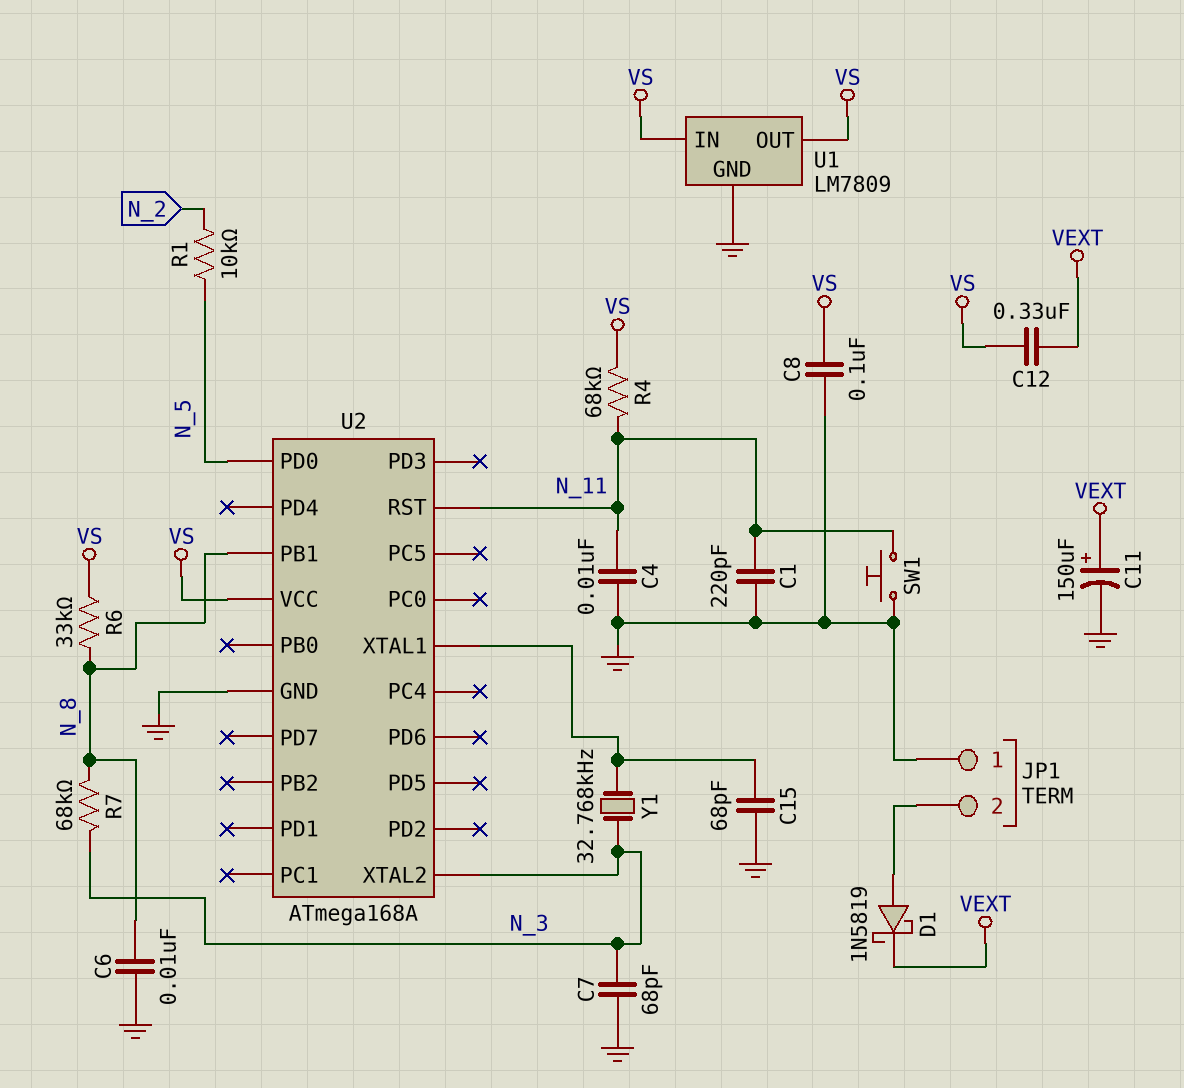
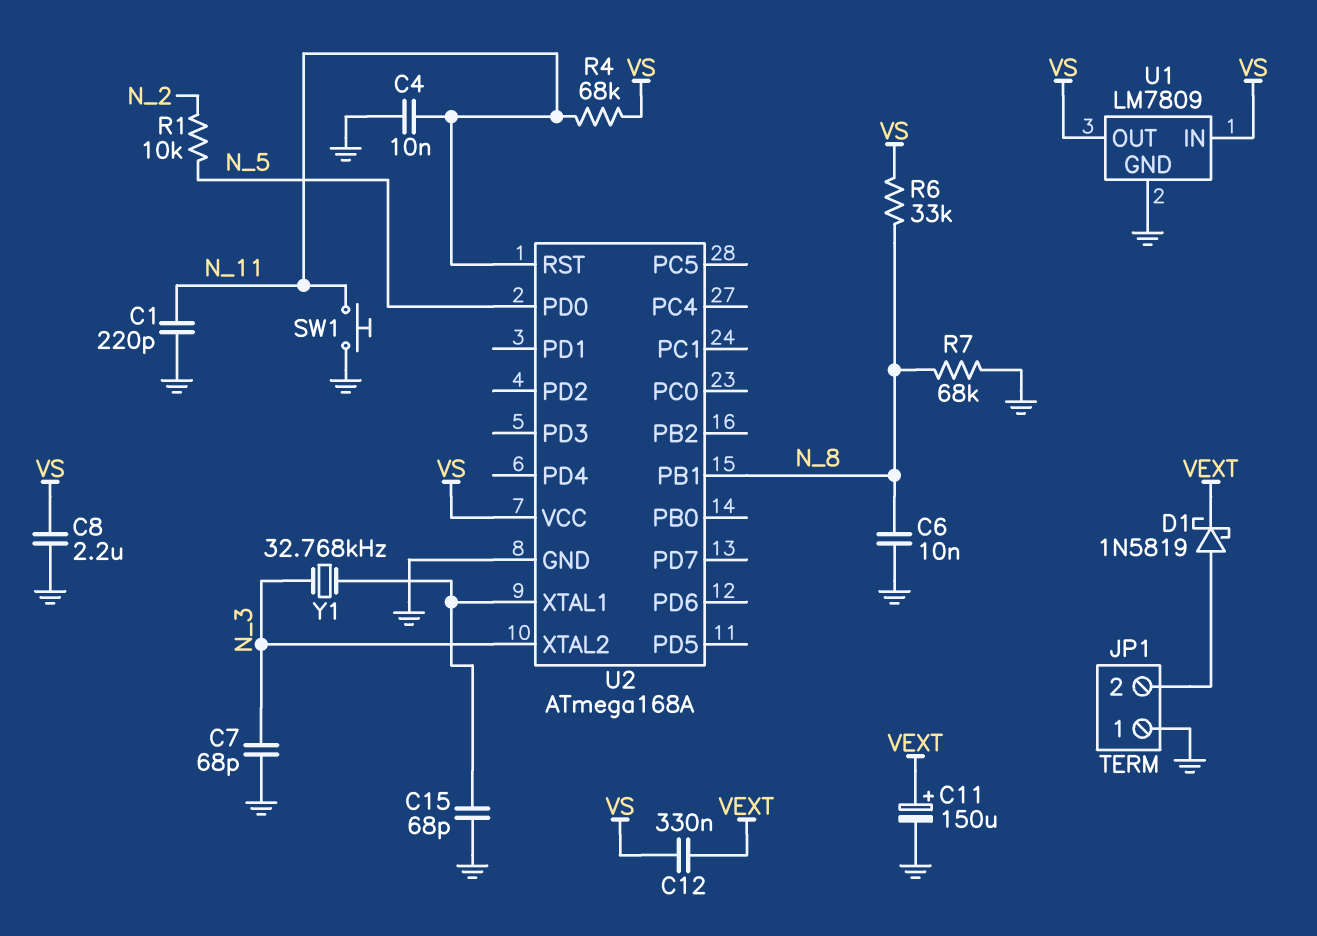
C8: 100nF (GND, VS) -> 2.2uF (GND, VS)
R7: 68k (N_3, N_8) -> 68k (GND, N_8)

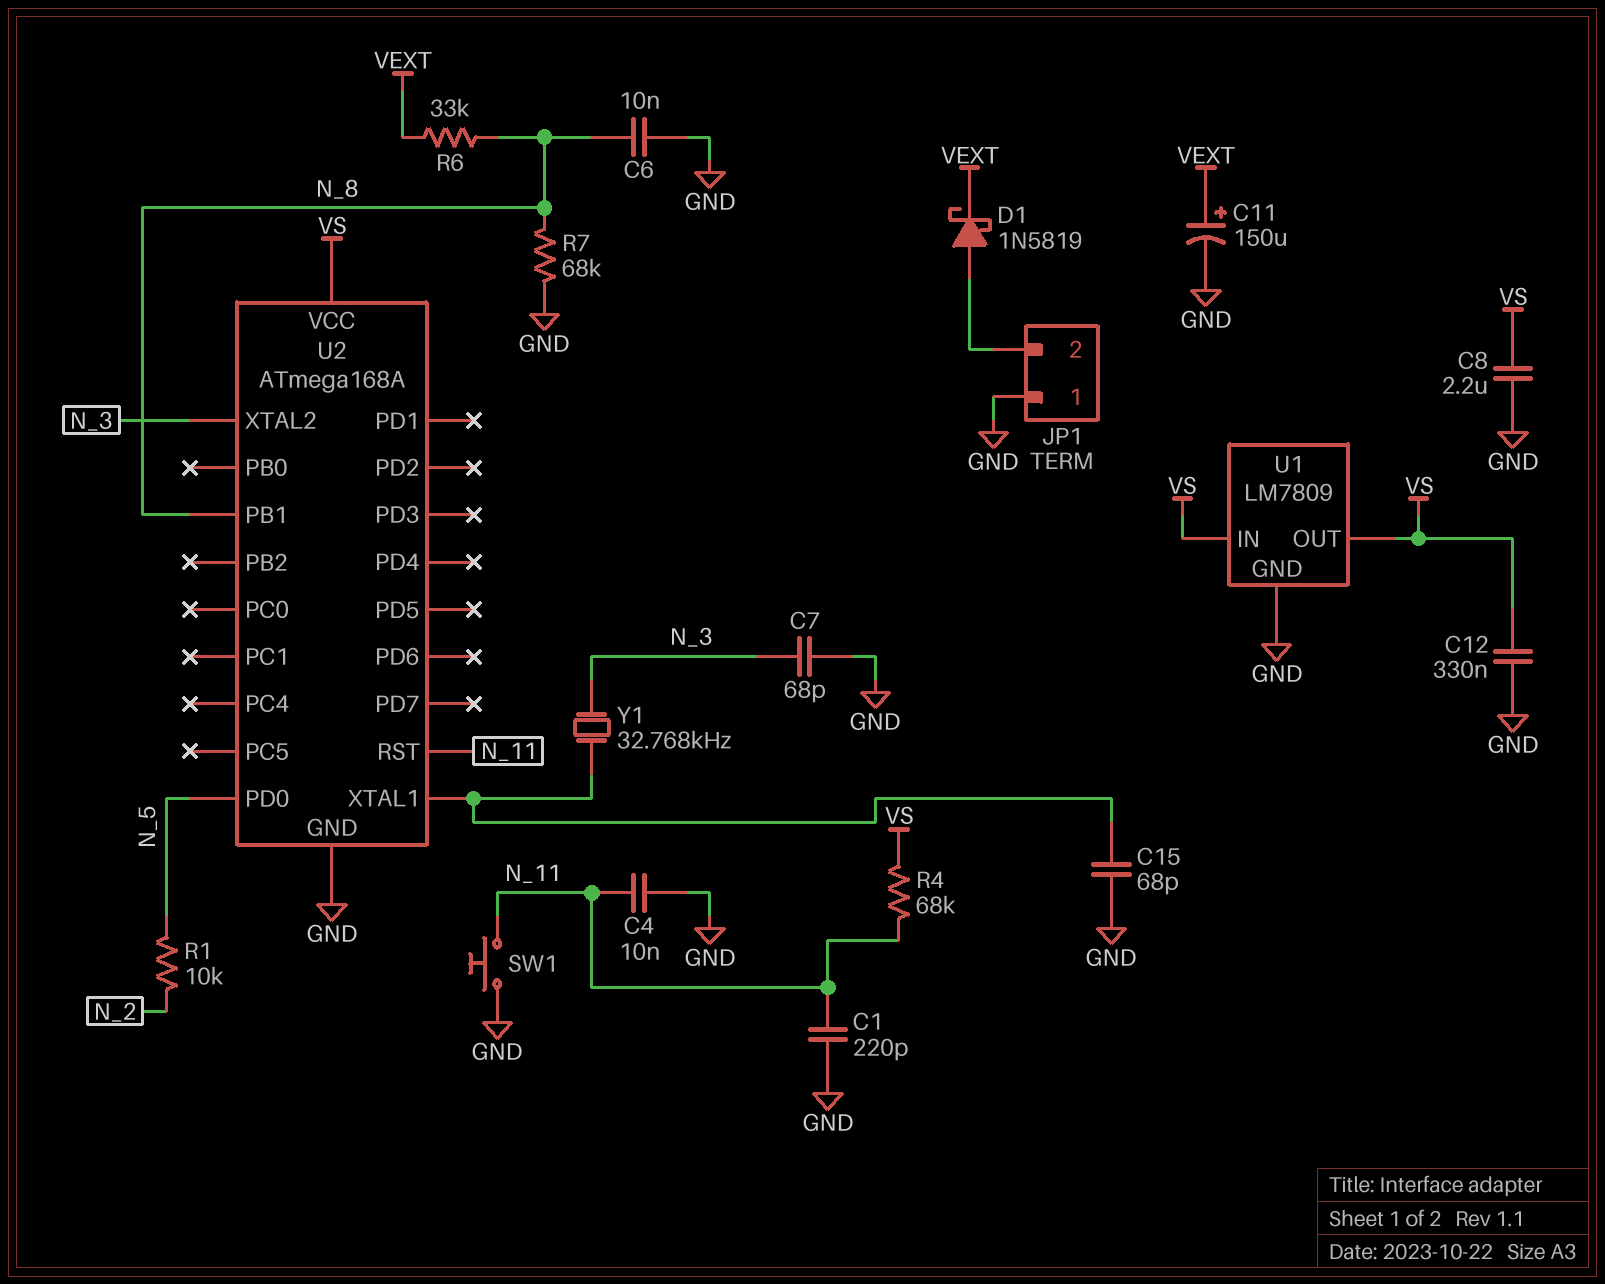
C12: 330nF (VEXT, VS) -> 330nF (GND, VS)
R6: 33k (N_8, VS) -> 33k (N_8, VEXT)

